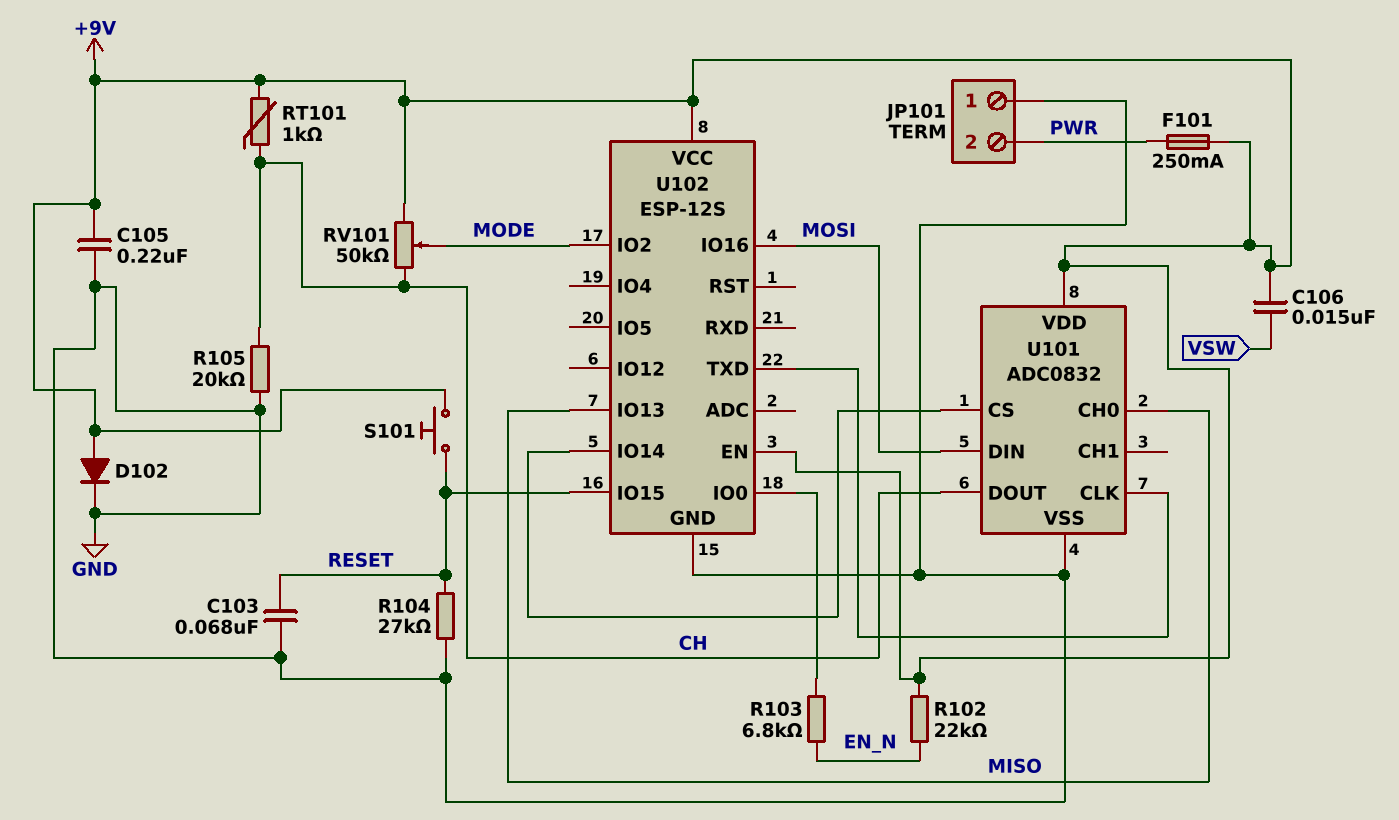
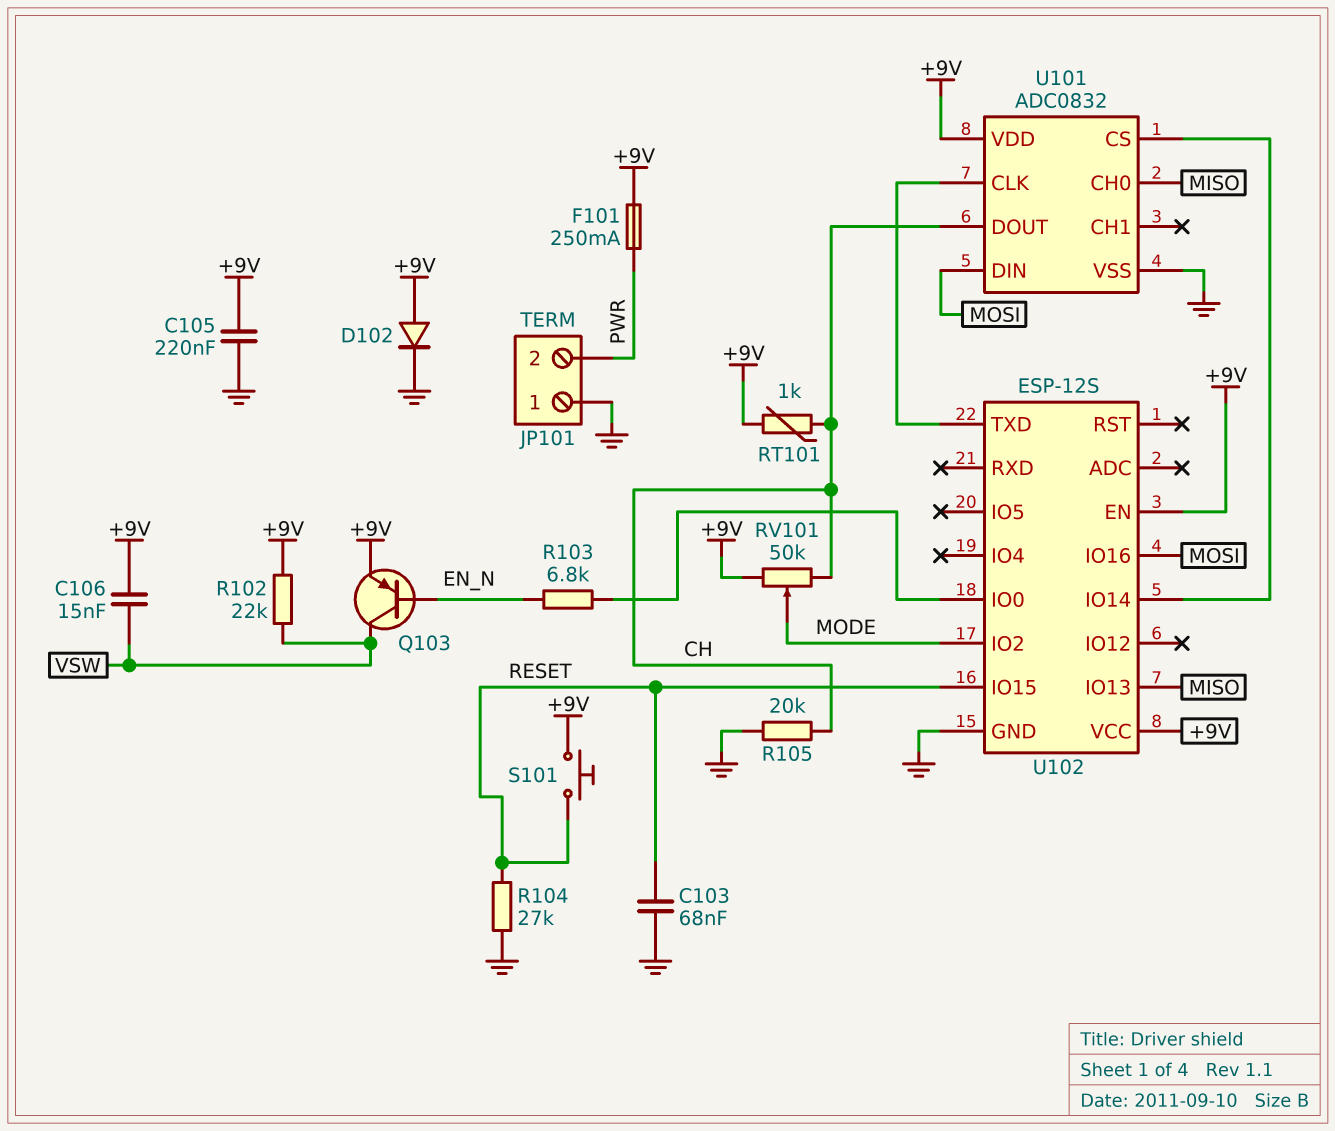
Q103: none -> PNP (B EN_N, C VSW, E +9V)
R102: 22k (+9V, EN_N) -> 22k (+9V, VSW)

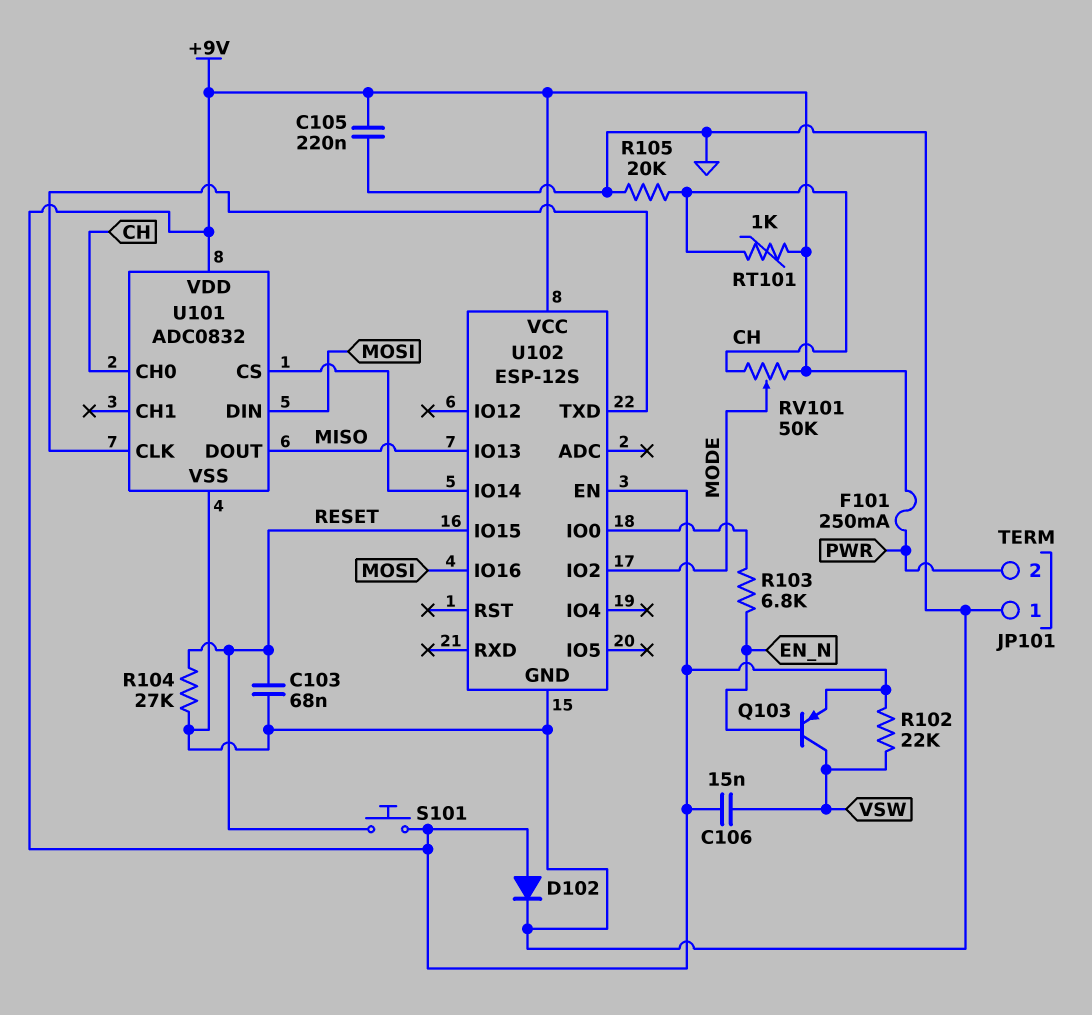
U101 pin CH0: MISO -> CH
U101 pin DOUT: CH -> MISO

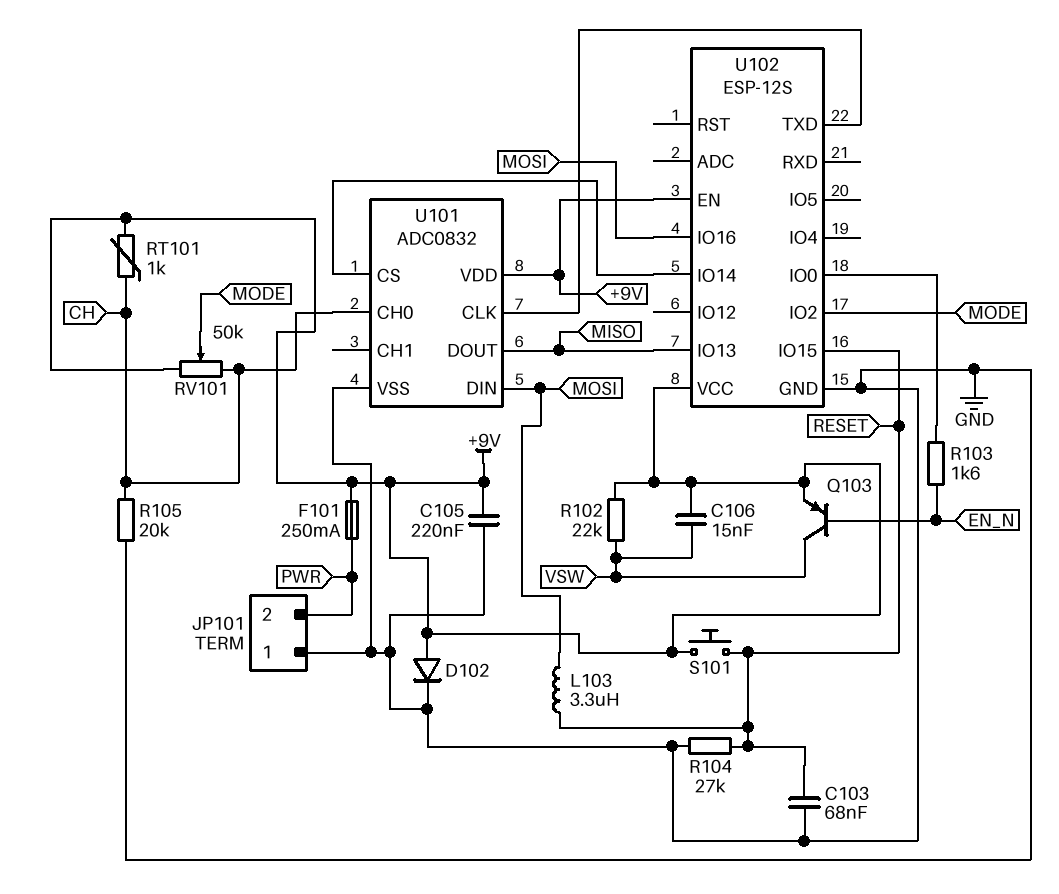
L103: none -> 3.3uH (MOSI, RESET)
R103: 6.8k (EN_N, U102/IO0) -> 1.6k (EN_N, U102/IO0)

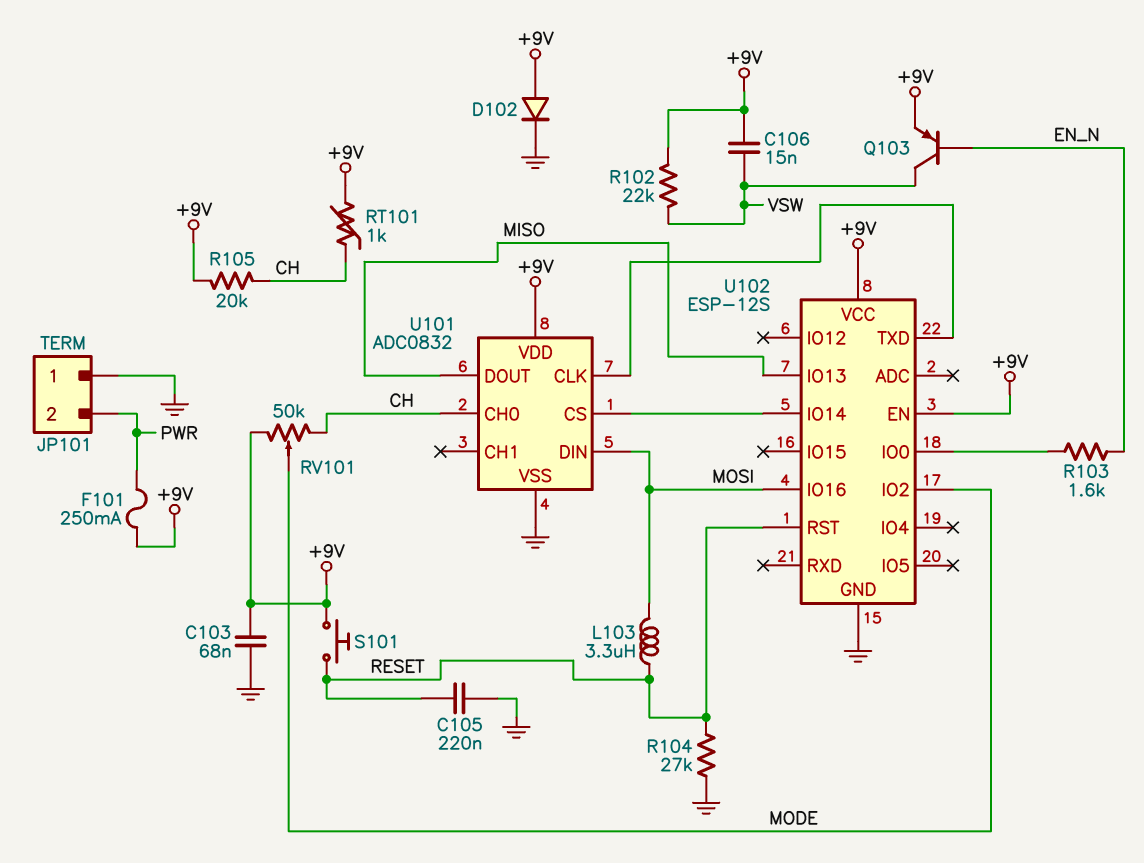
C103: 68nF (GND, RESET) -> 68nF (+9V, GND)
C105: 220nF (+9V, GND) -> 220nF (GND, RESET)
R105: 20k (CH, GND) -> 20k (+9V, CH)
U102 pin IO15: RESET -> none
U102 pin RST: none -> RESET

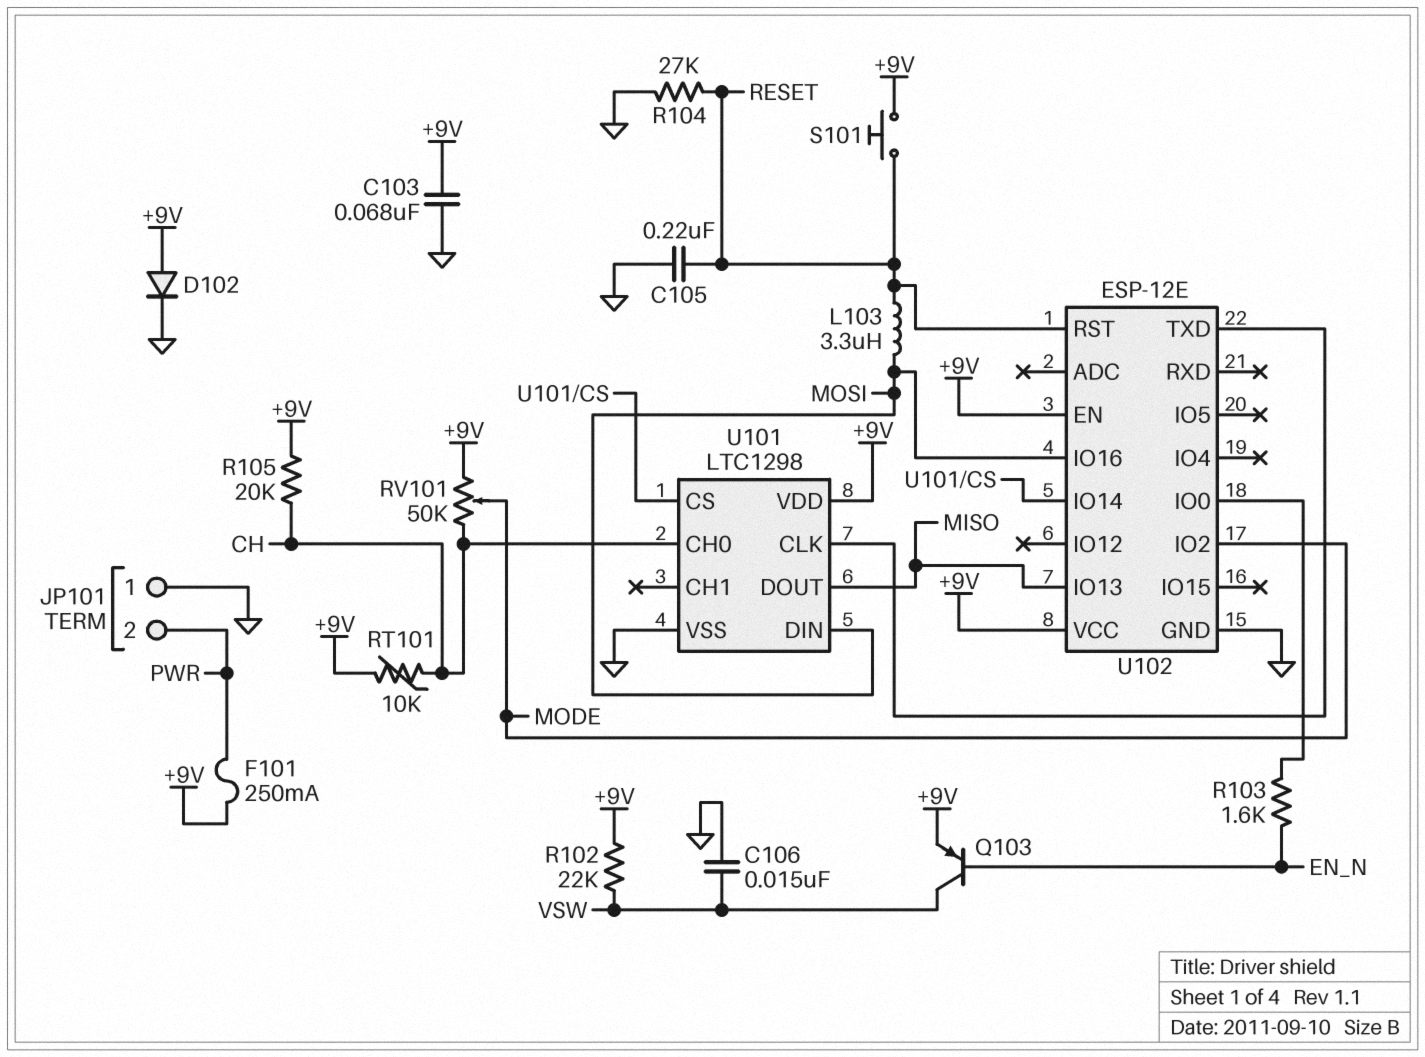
C106: 15nF (+9V, VSW) -> 15nF (GND, VSW)
RT101: 1k (+9V, CH) -> 10k (+9V, CH)
U101: ADC0832 -> LTC1298
U102: ESP-12S -> ESP-12E

